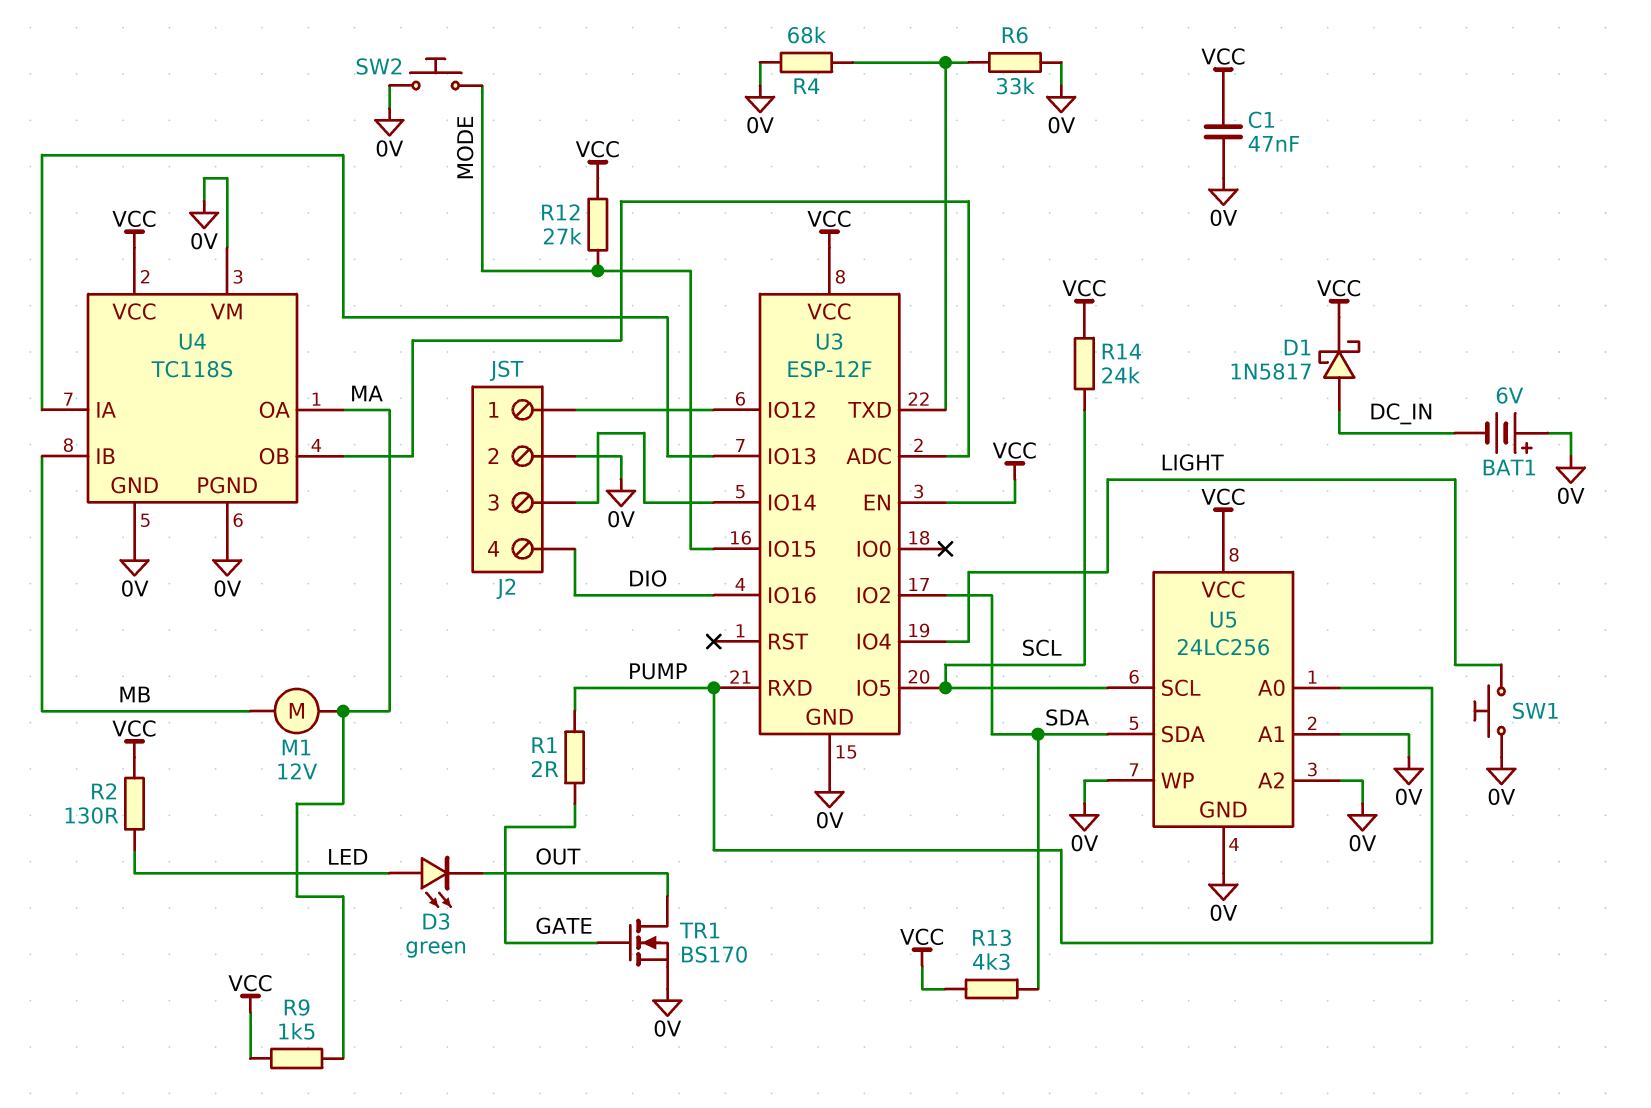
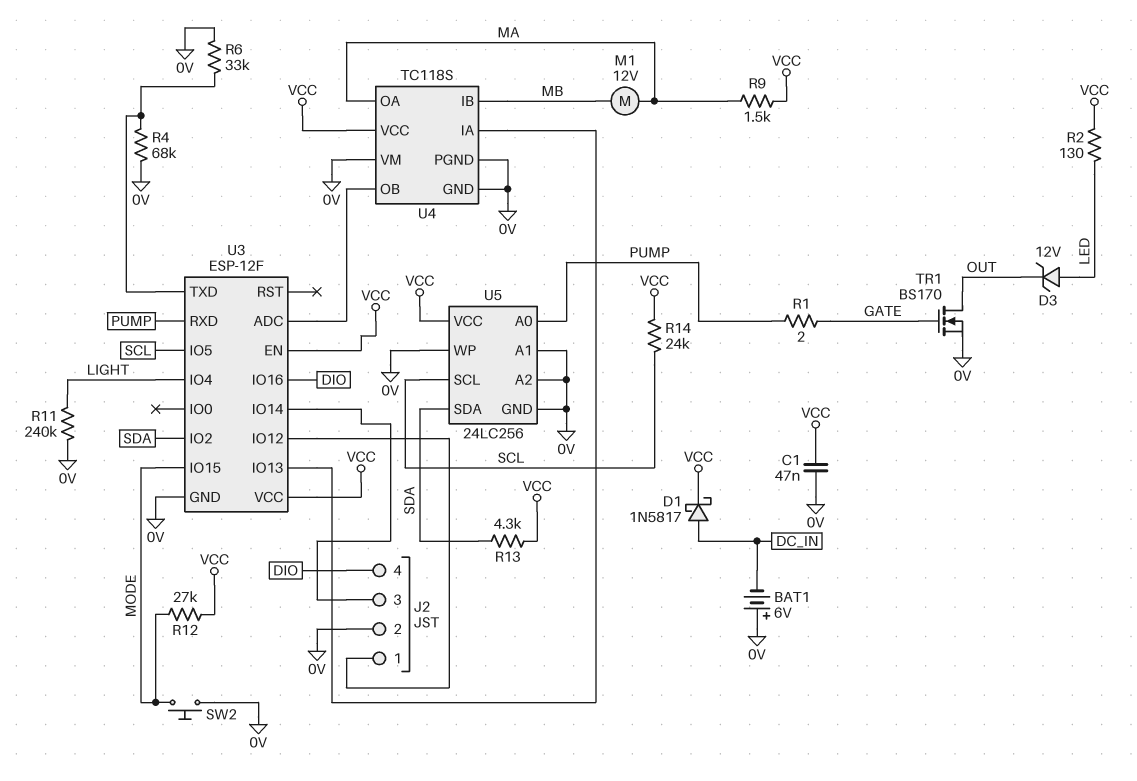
D3: LED green (A LED, K OUT) -> zener 12V (A LED, K OUT)
R11: none -> 240k (0V, LIGHT)
SW1: button (0V, LIGHT) -> none

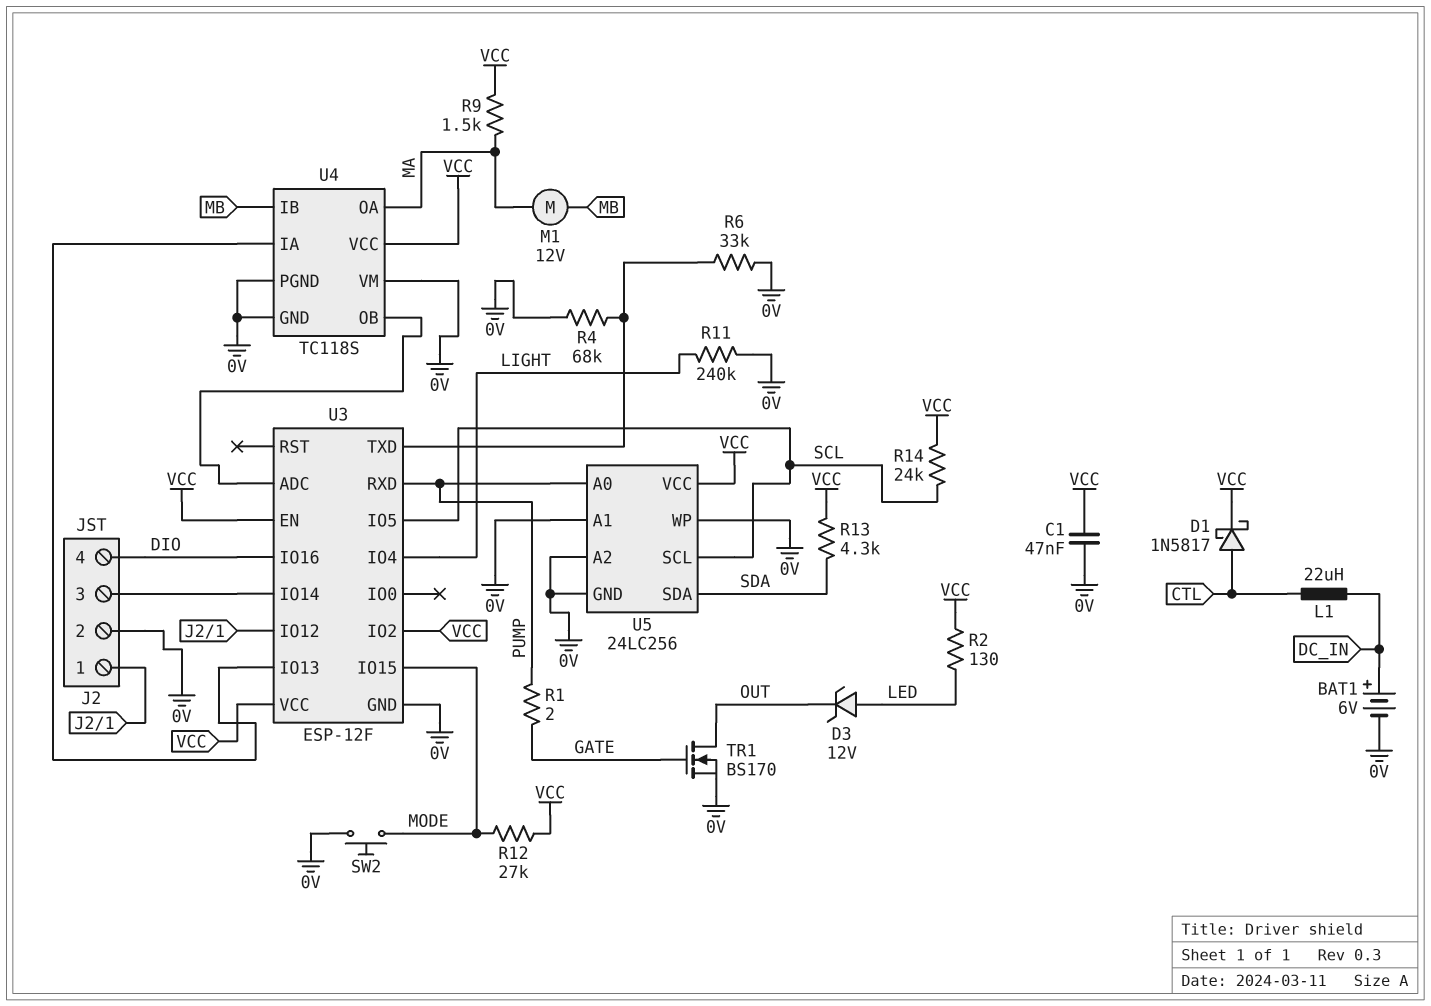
BAT1: 6V (plus 0V, minus DC_IN) -> 6V (plus DC_IN, minus 0V)
D1: schottky 1N5817 (A DC_IN, K VCC) -> schottky 1N5817 (A CTL, K VCC)
L1: none -> 22uH (CTL, DC_IN)
U3 pin IO2: SDA -> VCC

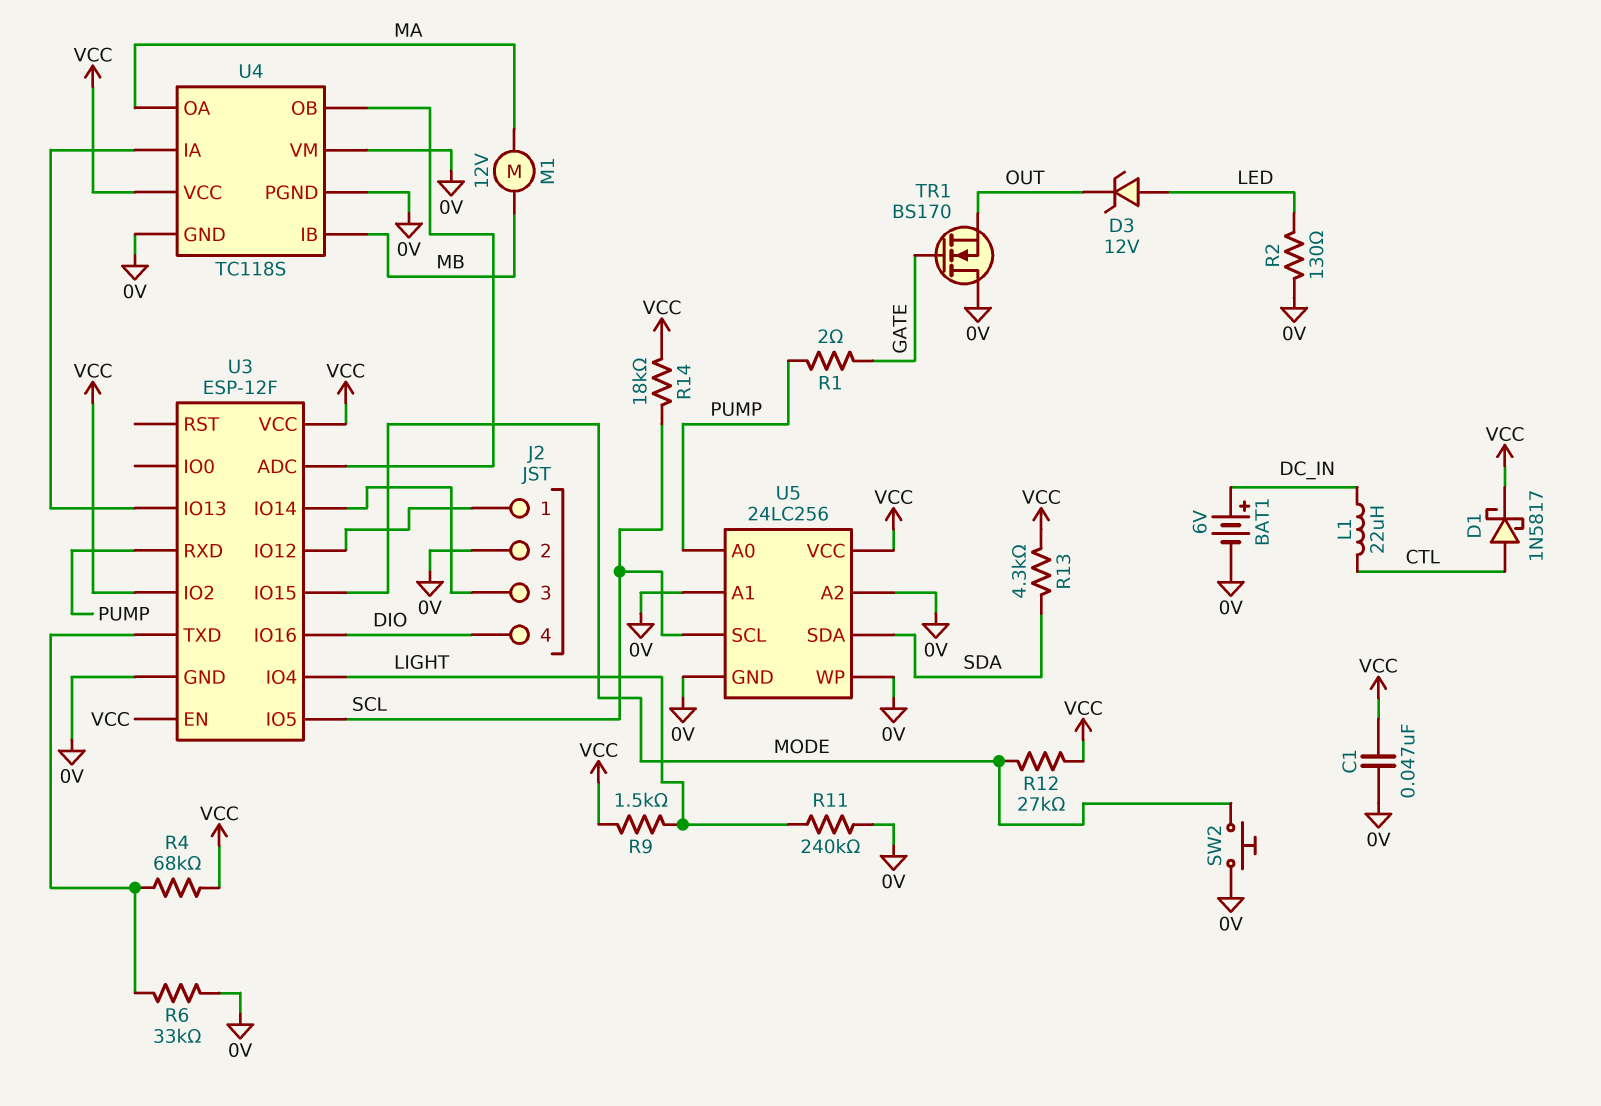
R2: 130 (LED, VCC) -> 130 (0V, LED)
R4: 68k (0V, U3/TXD) -> 68k (U3/TXD, VCC)
R9: 1.5k (MA, VCC) -> 1.5k (LIGHT, VCC)
R14: 24k (SCL, VCC) -> 18k (SCL, VCC)
TR1: NMOS BS170 (G GATE, D OUT, S 0V) -> NMOS BS170 (G GATE, D 0V, S OUT)

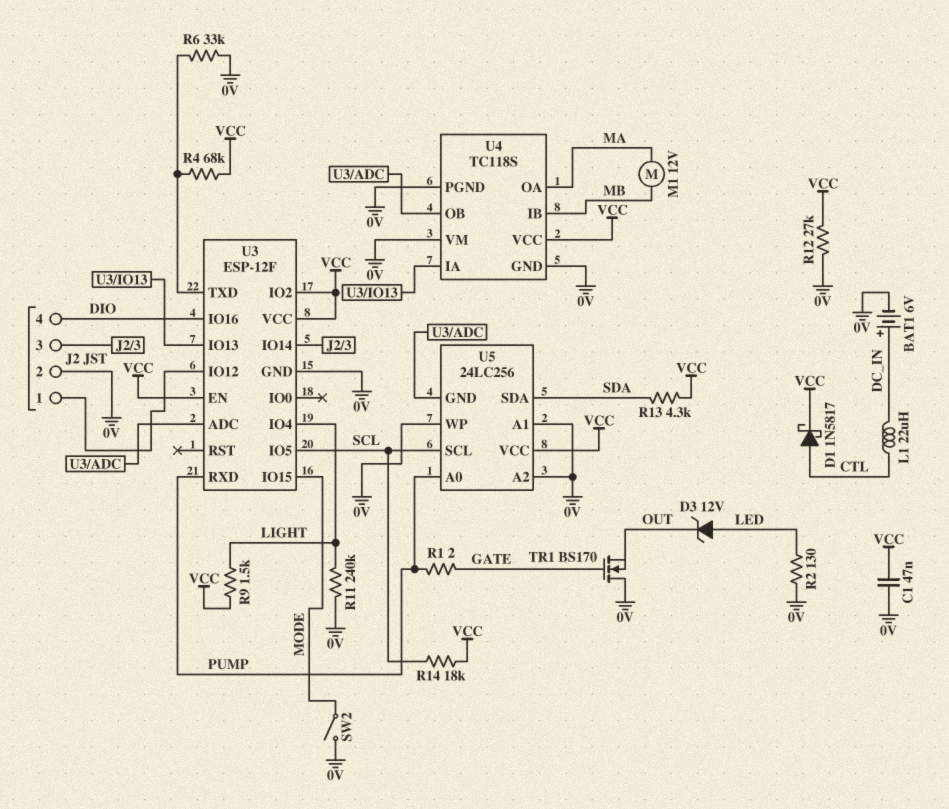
R12: 27k (MODE, VCC) -> 27k (0V, VCC)
SW2: button (0V, MODE) -> switch (0V, MODE)
U5 pin GND: 0V -> U3/ADC

